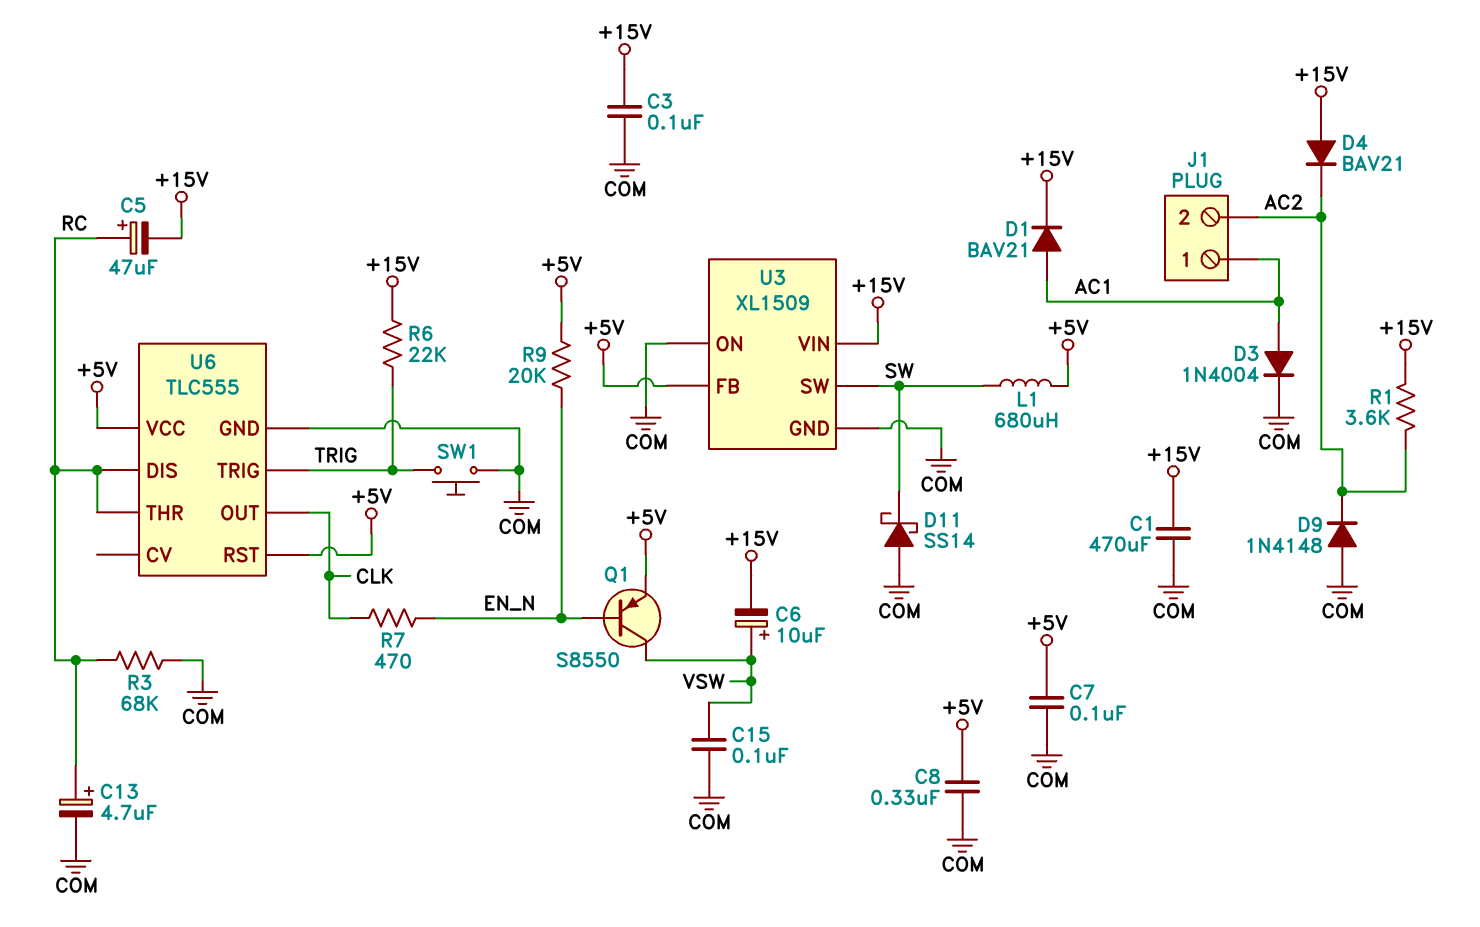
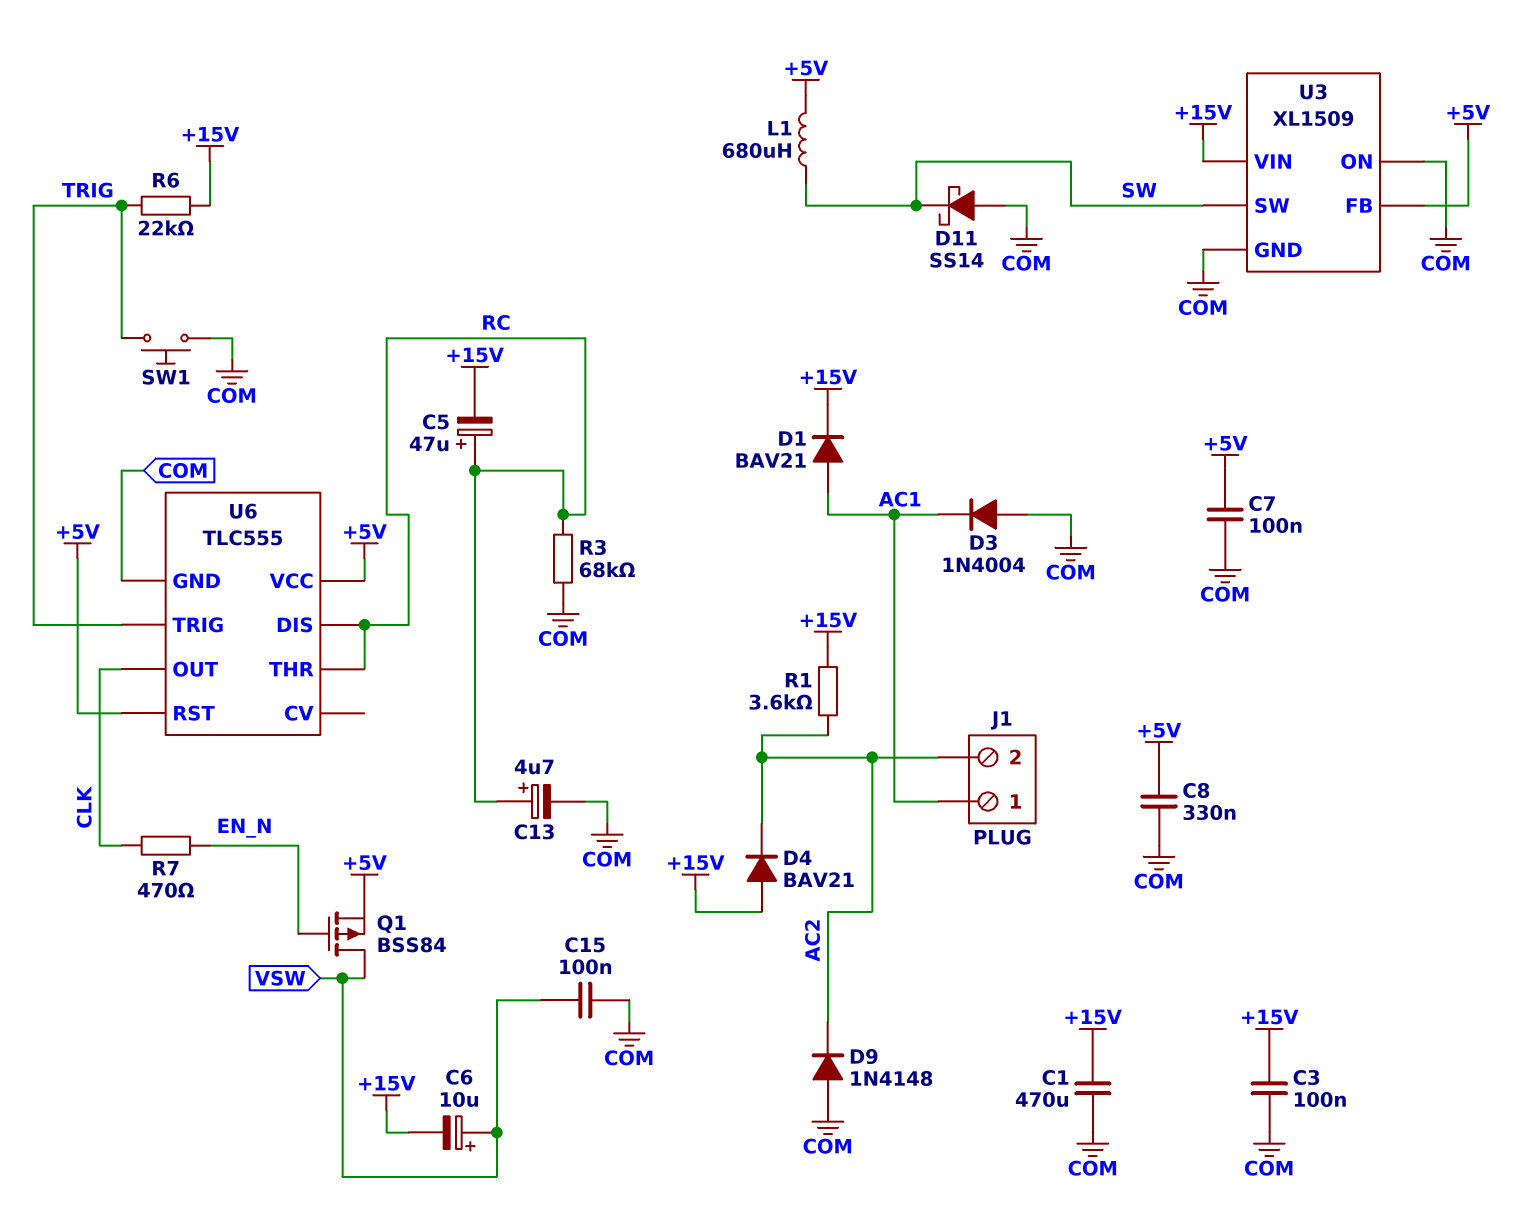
D3: diode 1N4004 (A AC1, K COM) -> diode 1N4004 (A COM, K AC1)
Q1: PNP S8550 (B EN_N, C VSW, E +5V) -> PMOS BSS84 (G EN_N, D VSW, S +5V)
R9: 20k (+5V, EN_N) -> none

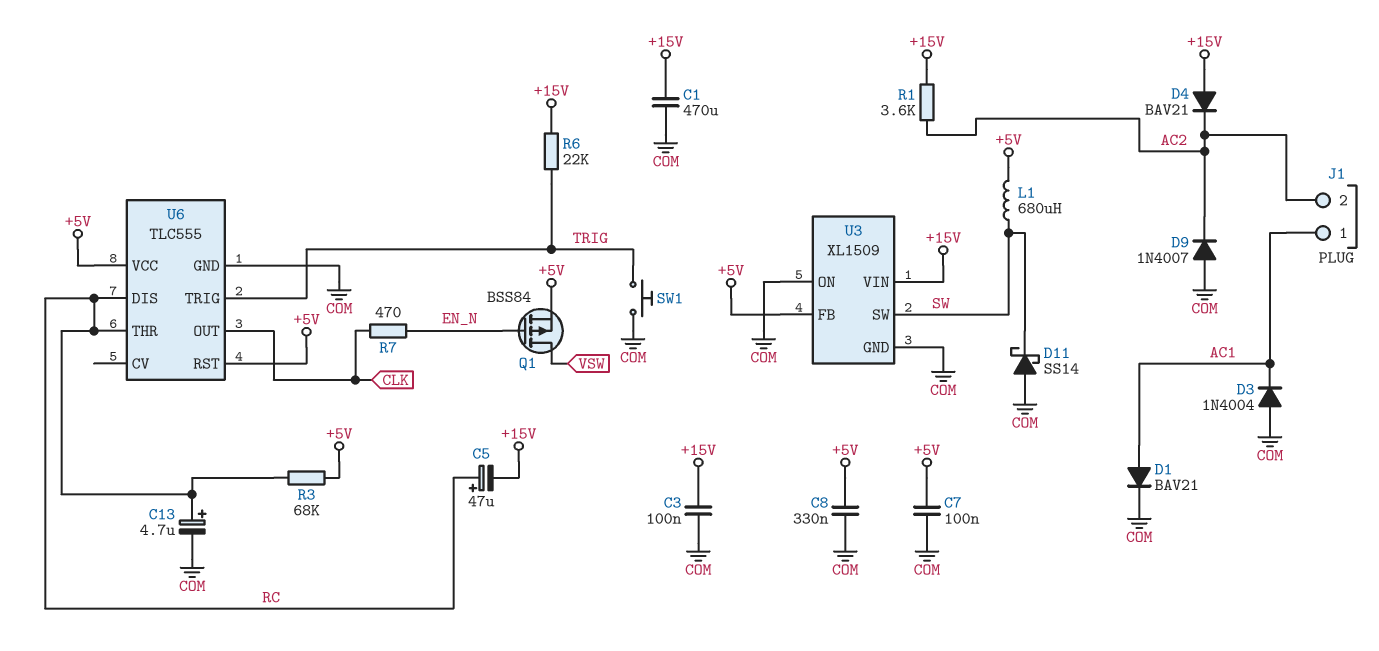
C6: 10uF (plus VSW, minus +15V) -> none
C15: 100nF (COM, VSW) -> none
D1: diode BAV21 (A AC1, K +15V) -> diode BAV21 (A AC1, K COM)
D9: diode 1N4148 (A COM, K AC2) -> diode 1N4007 (A COM, K AC2)
R3: 68k (COM, RC) -> 68k (+5V, RC)

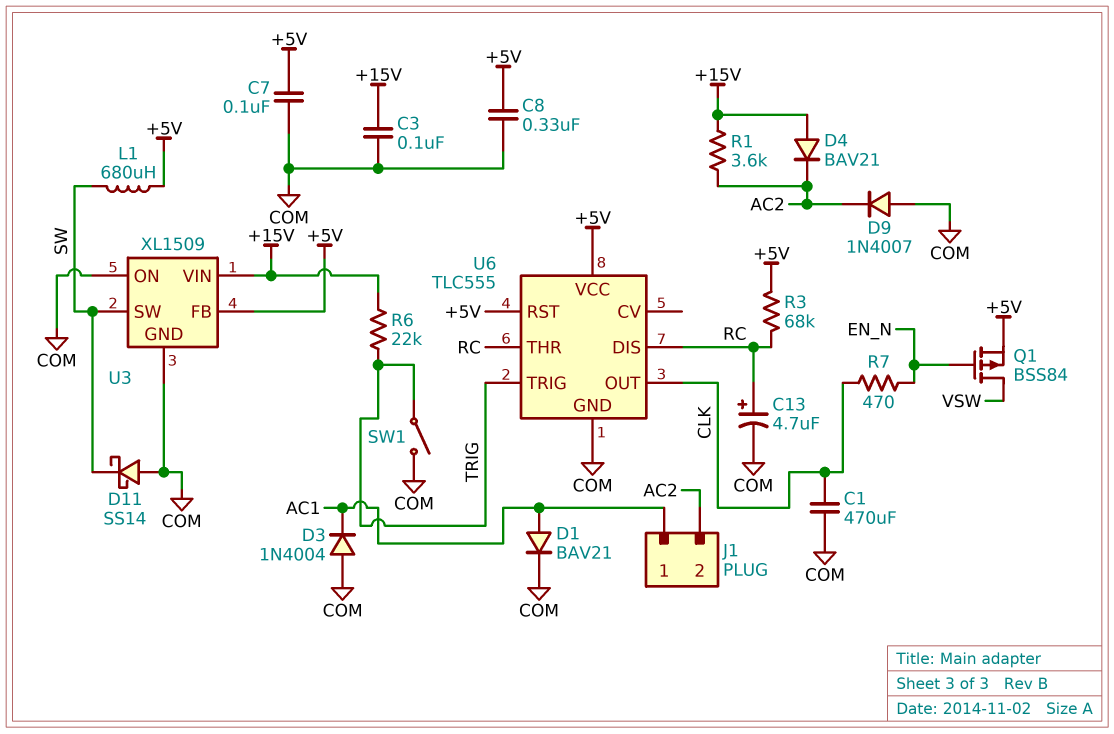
C1: 470uF (+15V, COM) -> 470uF (CLK, COM)
C5: 47uF (plus RC, minus +15V) -> none
SW1: button (COM, TRIG) -> switch (COM, TRIG)

